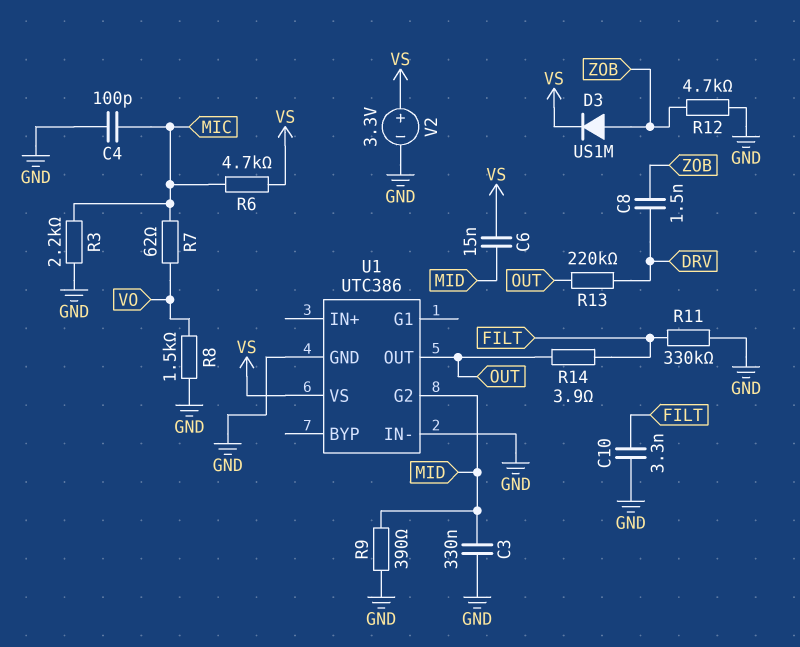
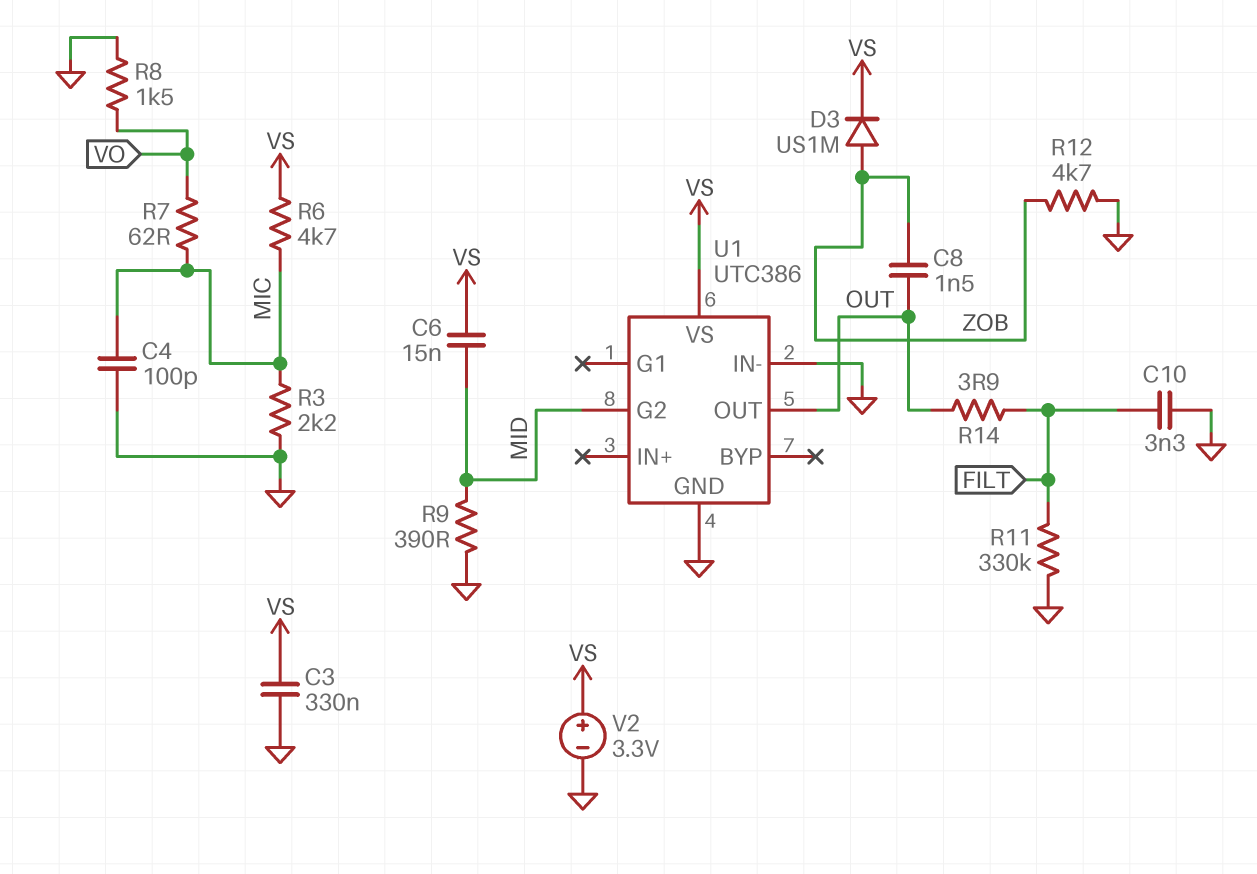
C3: 330nF (GND, MID) -> 330nF (GND, VS)
C8: 1.5nF (DRV, ZOB) -> 1.5nF (OUT, ZOB)
R13: 220k (DRV, OUT) -> none

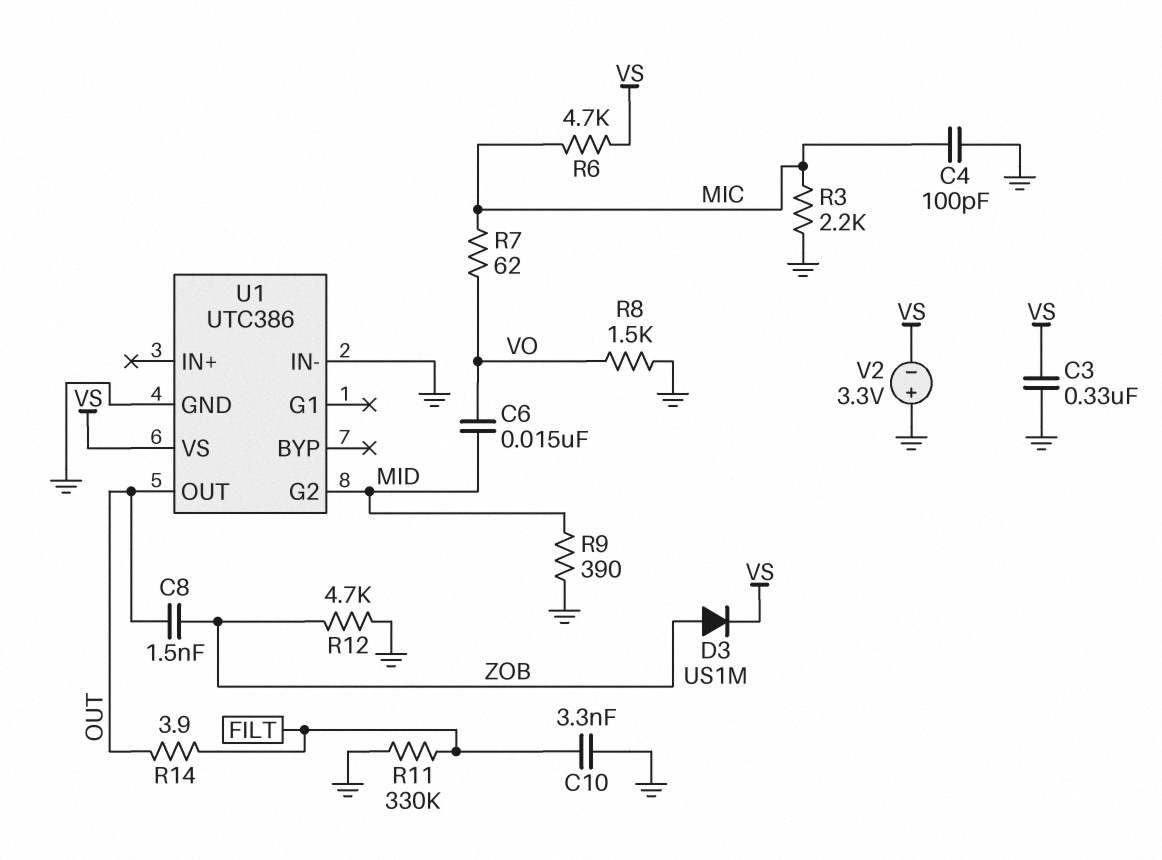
C6: 15nF (MID, VS) -> 15nF (MID, VO)
V2: 3.3V (plus VS, minus GND) -> 3.3V (plus GND, minus VS)

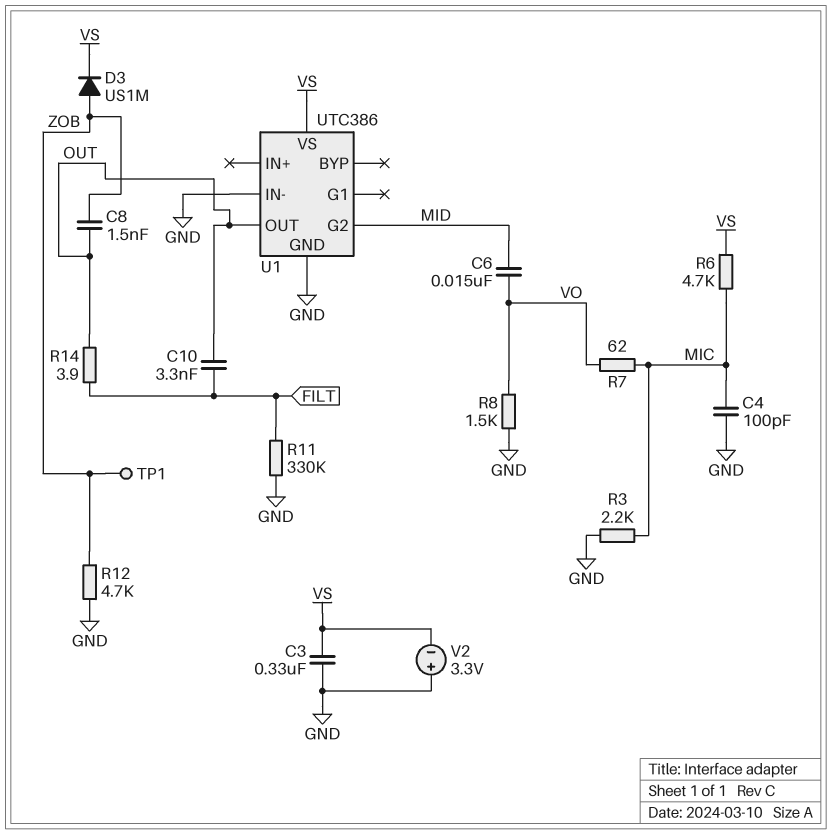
C10: 3.3nF (FILT, GND) -> 3.3nF (FILT, OUT)
R9: 390 (GND, MID) -> none
TP1: none -> test point (ZOB)

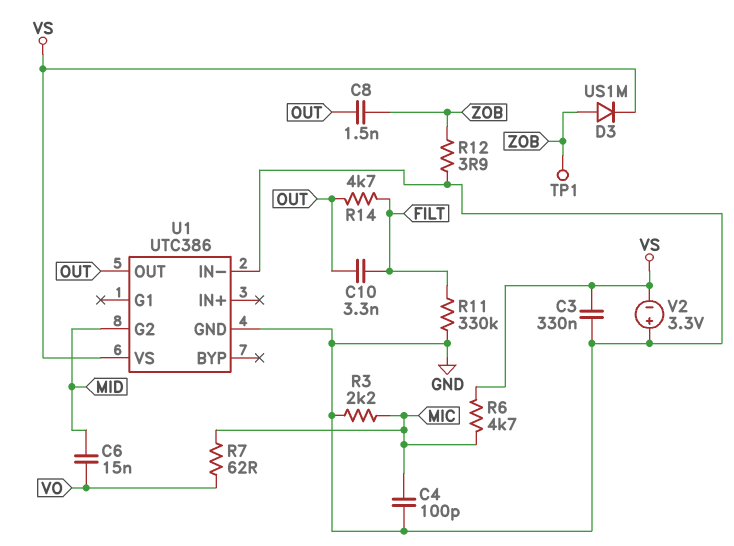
R8: 1.5k (GND, VO) -> none
R12: 4.7k (GND, ZOB) -> 3.9 (GND, ZOB)
R14: 3.9 (FILT, OUT) -> 4.7k (FILT, OUT)

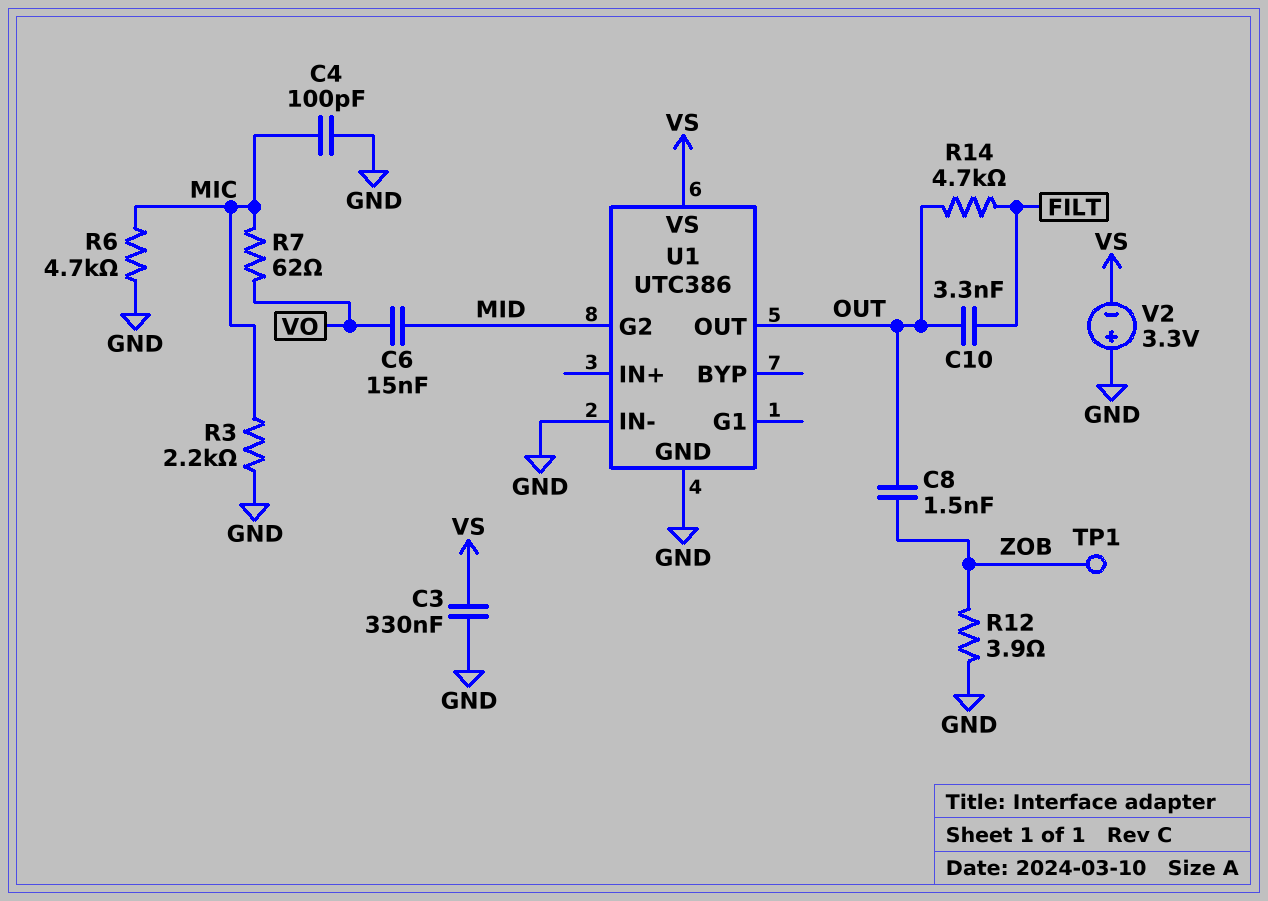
D3: diode US1M (A ZOB, K VS) -> none
R6: 4.7k (MIC, VS) -> 4.7k (GND, MIC)
R11: 330k (FILT, GND) -> none

